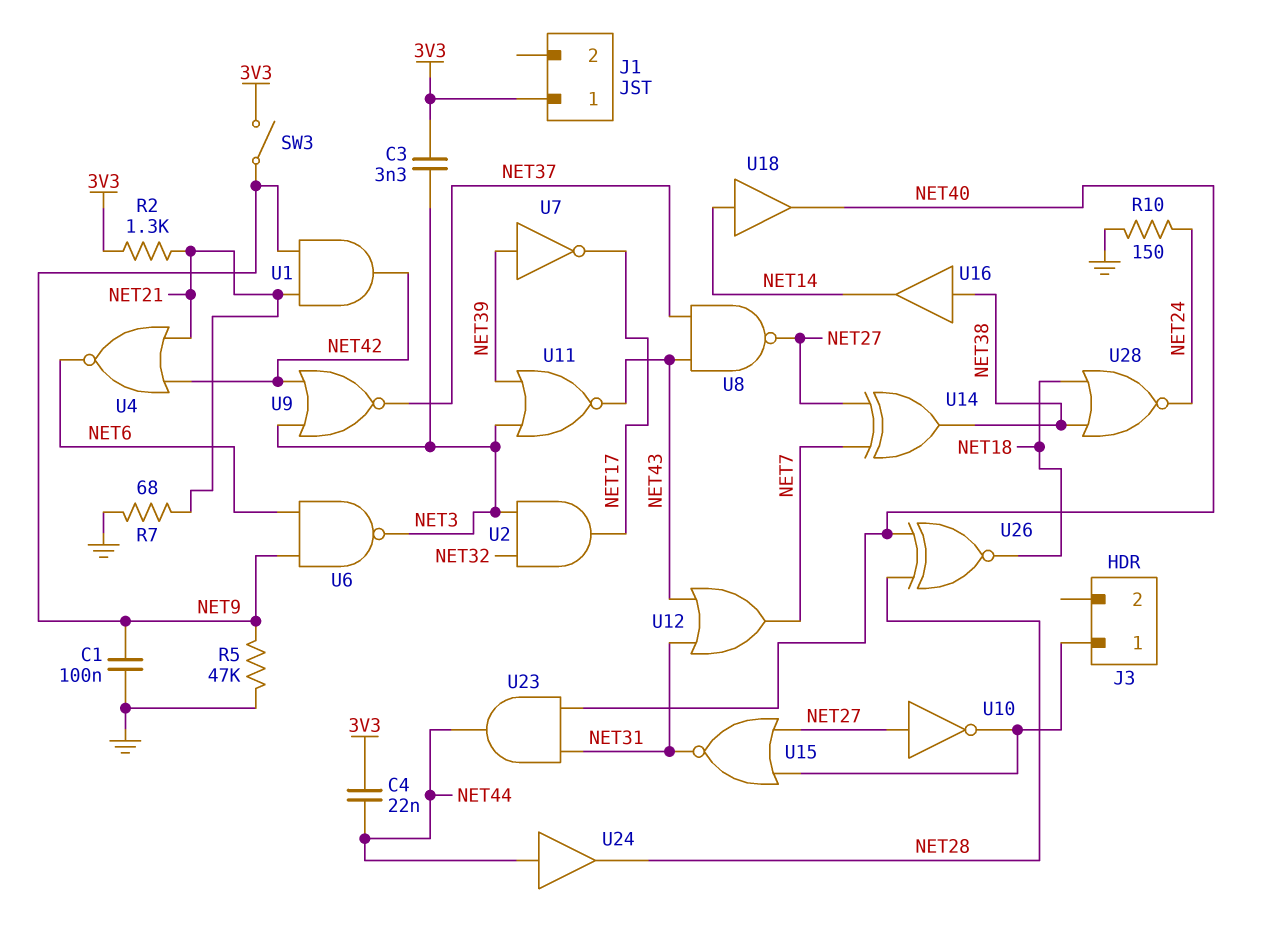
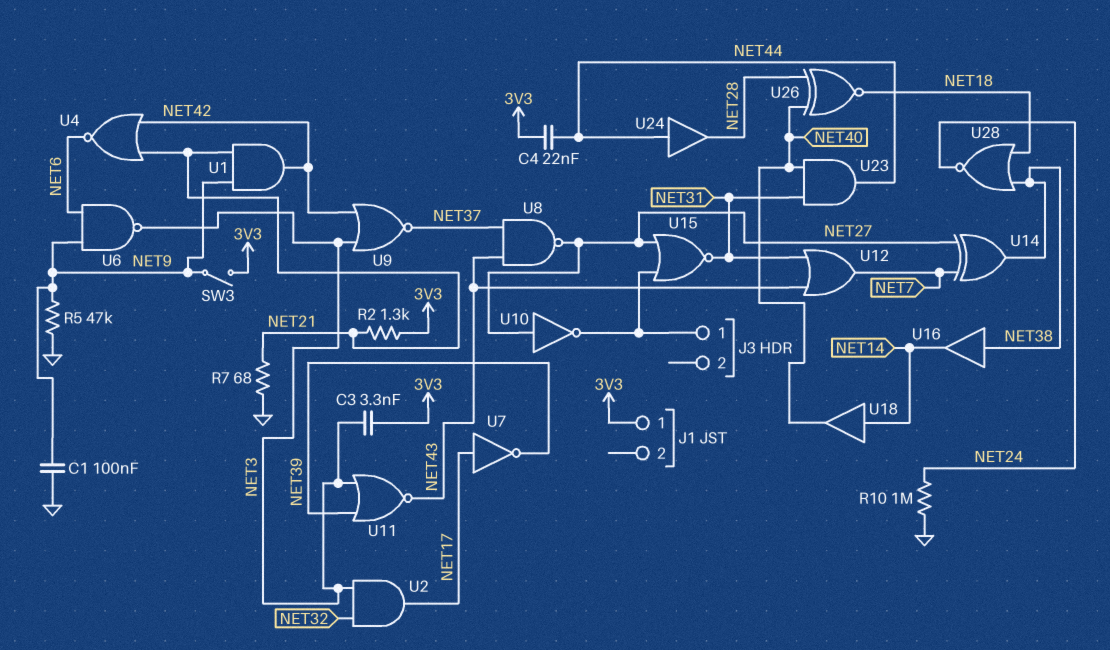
R10: 150 (GND, NET24) -> 1M (GND, NET24)
U7: NOT (in NET39, out NET17) -> NOT (in NET17, out NET39)

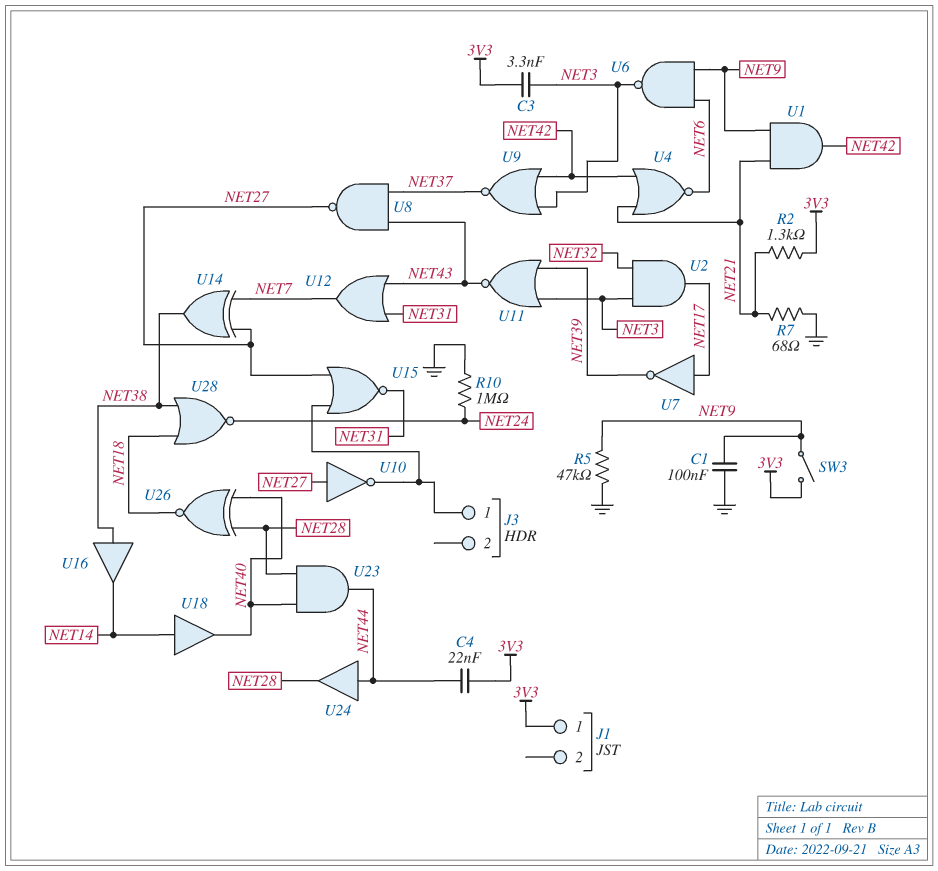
U23: AND (in NET31, in NET40, out NET44) -> AND (in NET28, in NET40, out NET44)

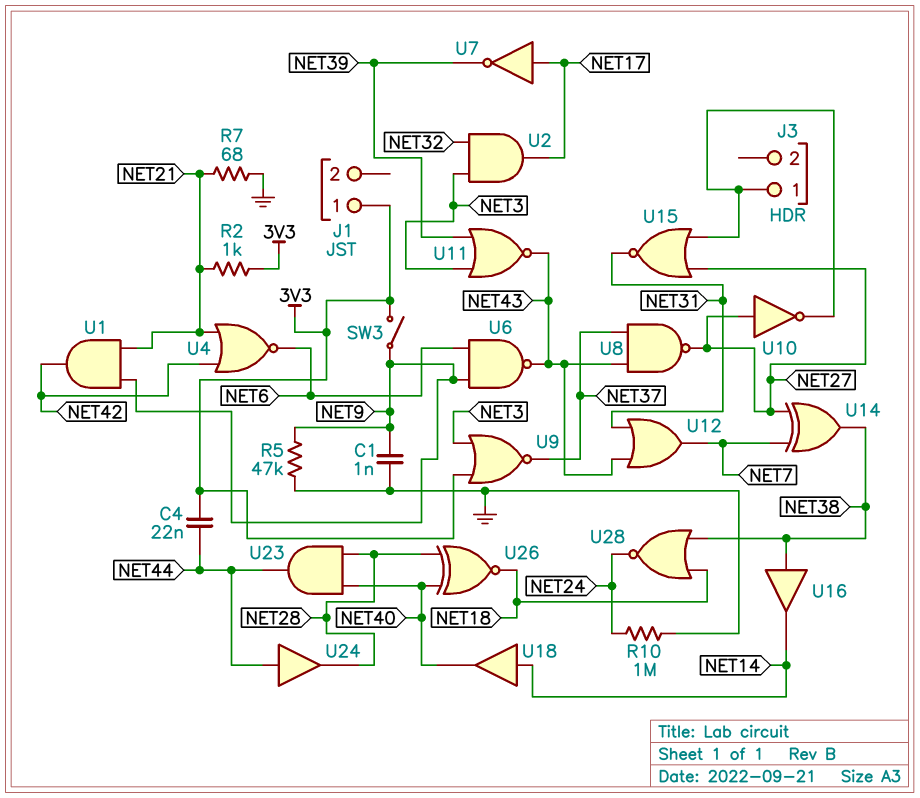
C1: 100nF (GND, NET9) -> 1nF (GND, NET9)
C3: 3.3nF (3V3, NET3) -> none
R2: 1.3k (3V3, NET21) -> 1k (3V3, NET21)
U6: NAND (in NET6, in NET9, out NET3) -> NAND (in NET6, in NET9, out NET43)
U9: NOR (in NET3, in NET42, out NET37) -> NOR (in 3V3, in NET3, out NET37)

